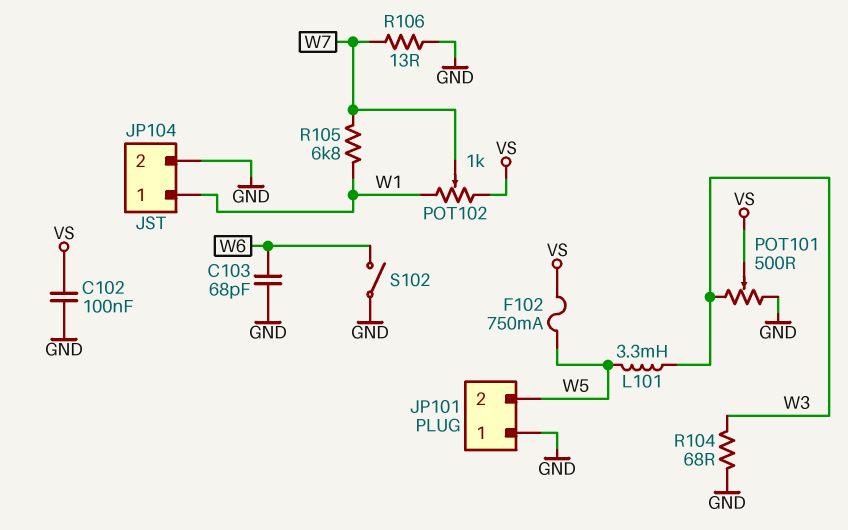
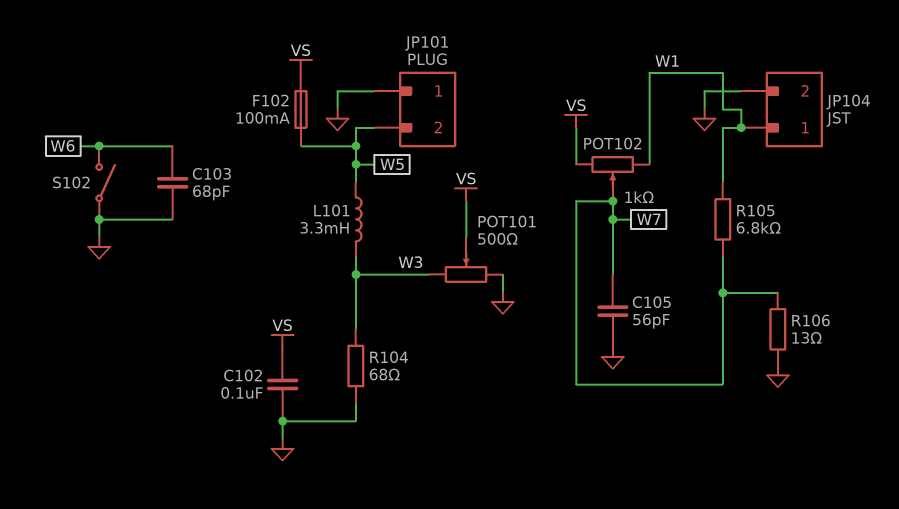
C105: none -> 56pF (GND, W7)
F102: 750mA (VS, W5) -> 100mA (VS, W5)

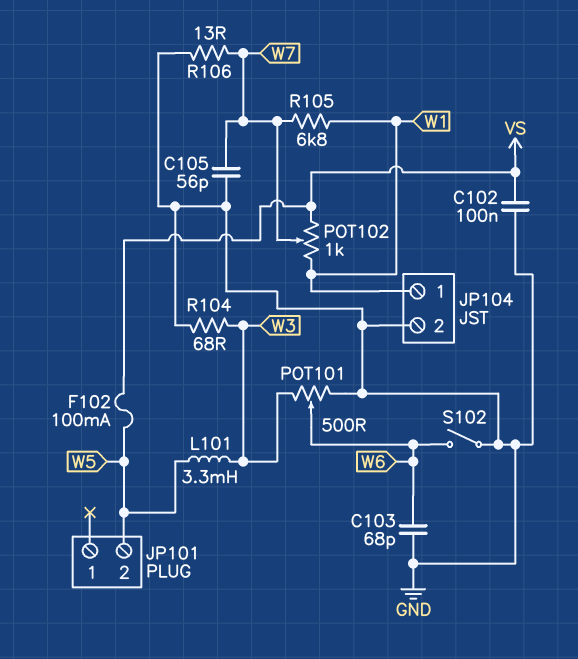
JP101 pin 1: GND -> none
POT101: 500 (GND, W3, wiper VS) -> 500 (GND, W3, wiper W6)

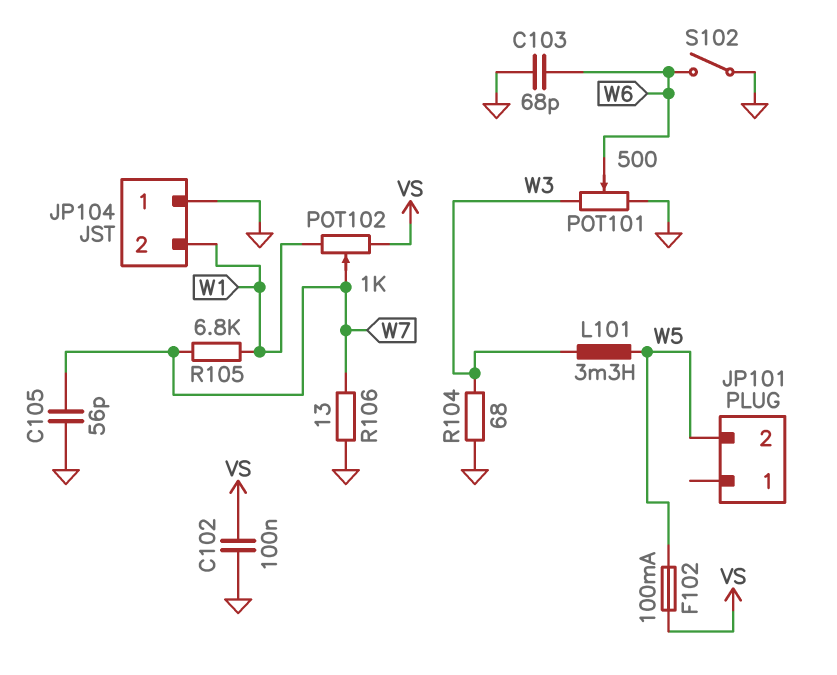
JP104 pin 1: W1 -> GND
JP104 pin 2: GND -> W1

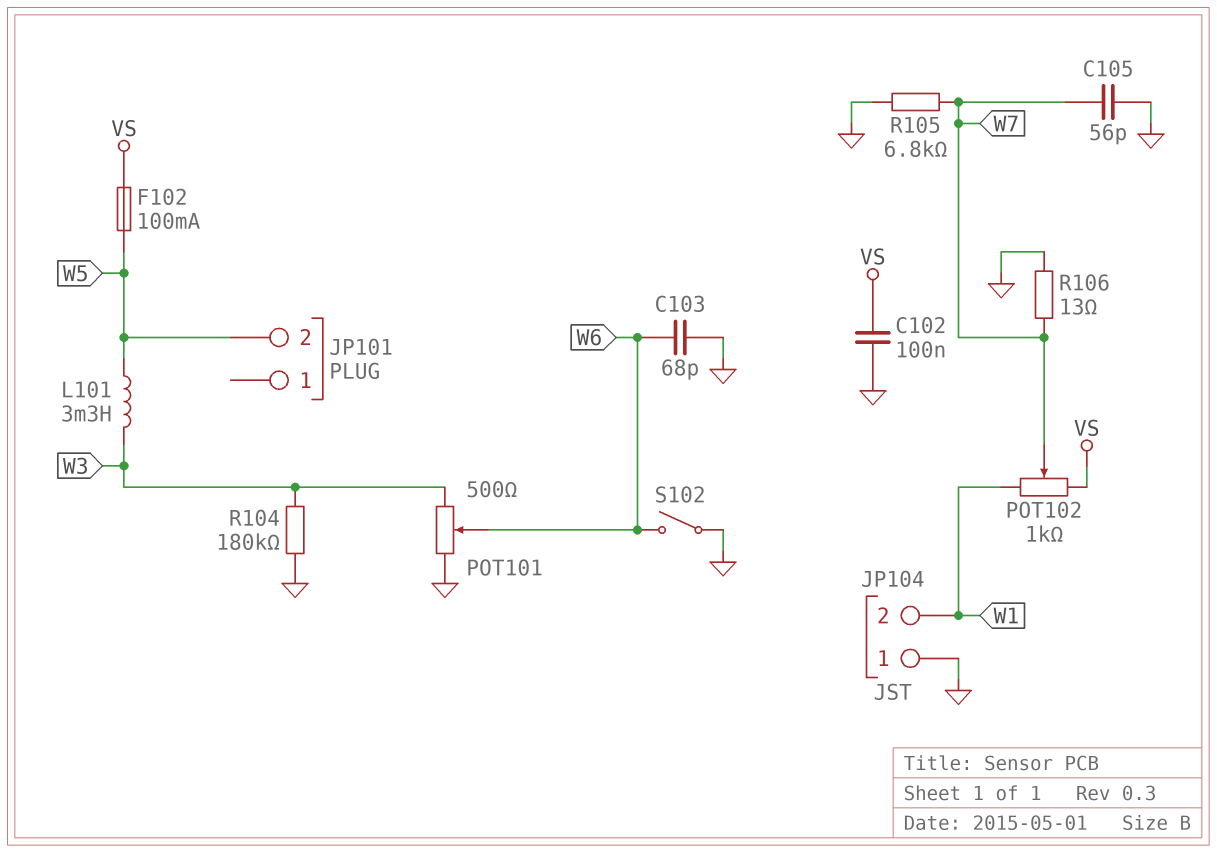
R104: 68 (GND, W3) -> 180k (GND, W3)
R105: 6.8k (W1, W7) -> 6.8k (GND, W7)

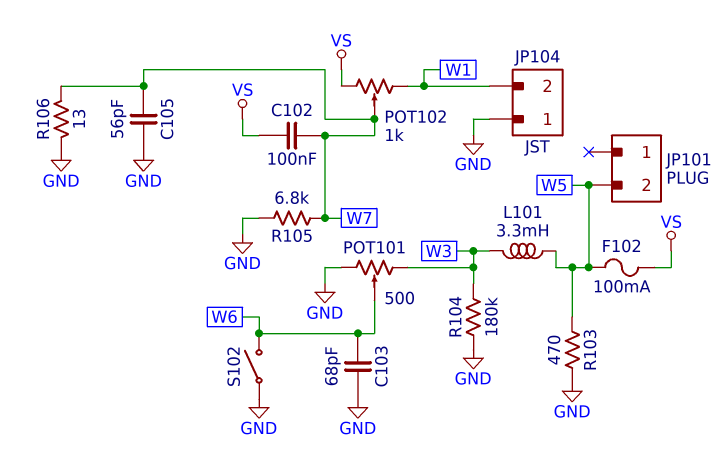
C102: 100nF (GND, VS) -> 100nF (VS, W7)
R103: none -> 470 (GND, W5)

